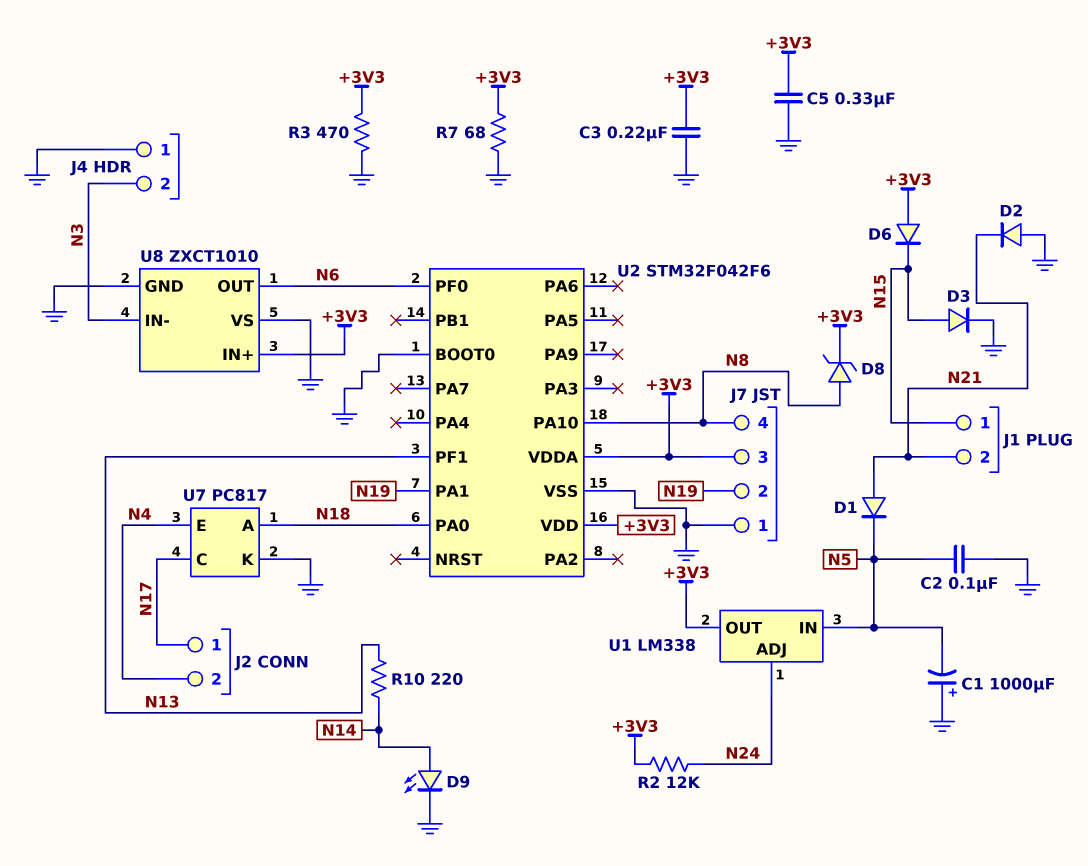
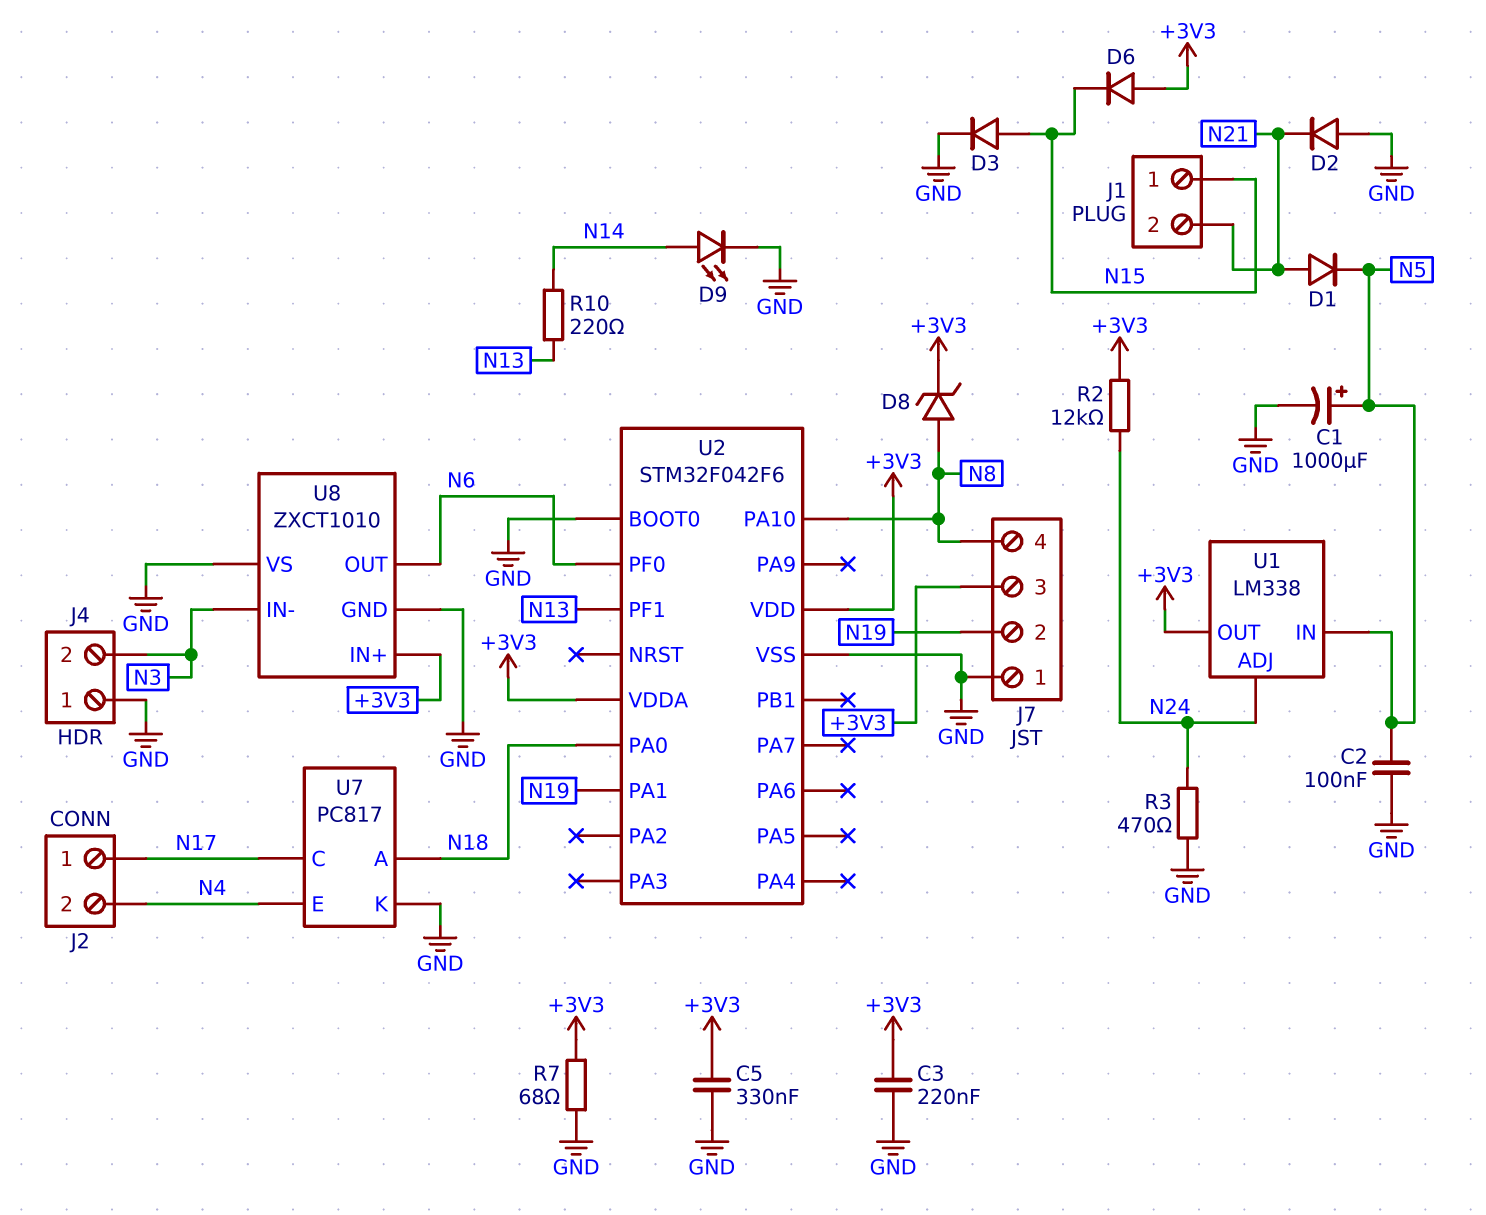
C1: 1000uF (plus GND, minus N5) -> 1000uF (plus N5, minus GND)
R3: 470 (+3V3, GND) -> 470 (GND, N24)

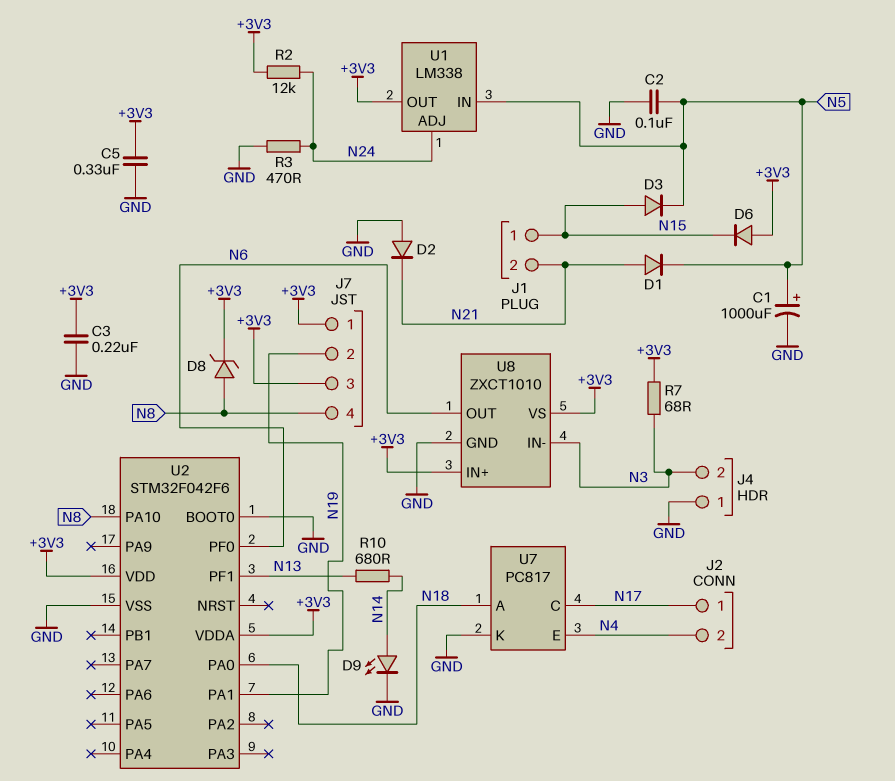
D3: diode (A N15, K GND) -> diode (A N15, K N5)
J7 pin 1: GND -> +3V3
R7: 68 (+3V3, GND) -> 68 (+3V3, N3)
R10: 220 (N13, N14) -> 680 (N13, N14)
U8 pin VS: GND -> +3V3

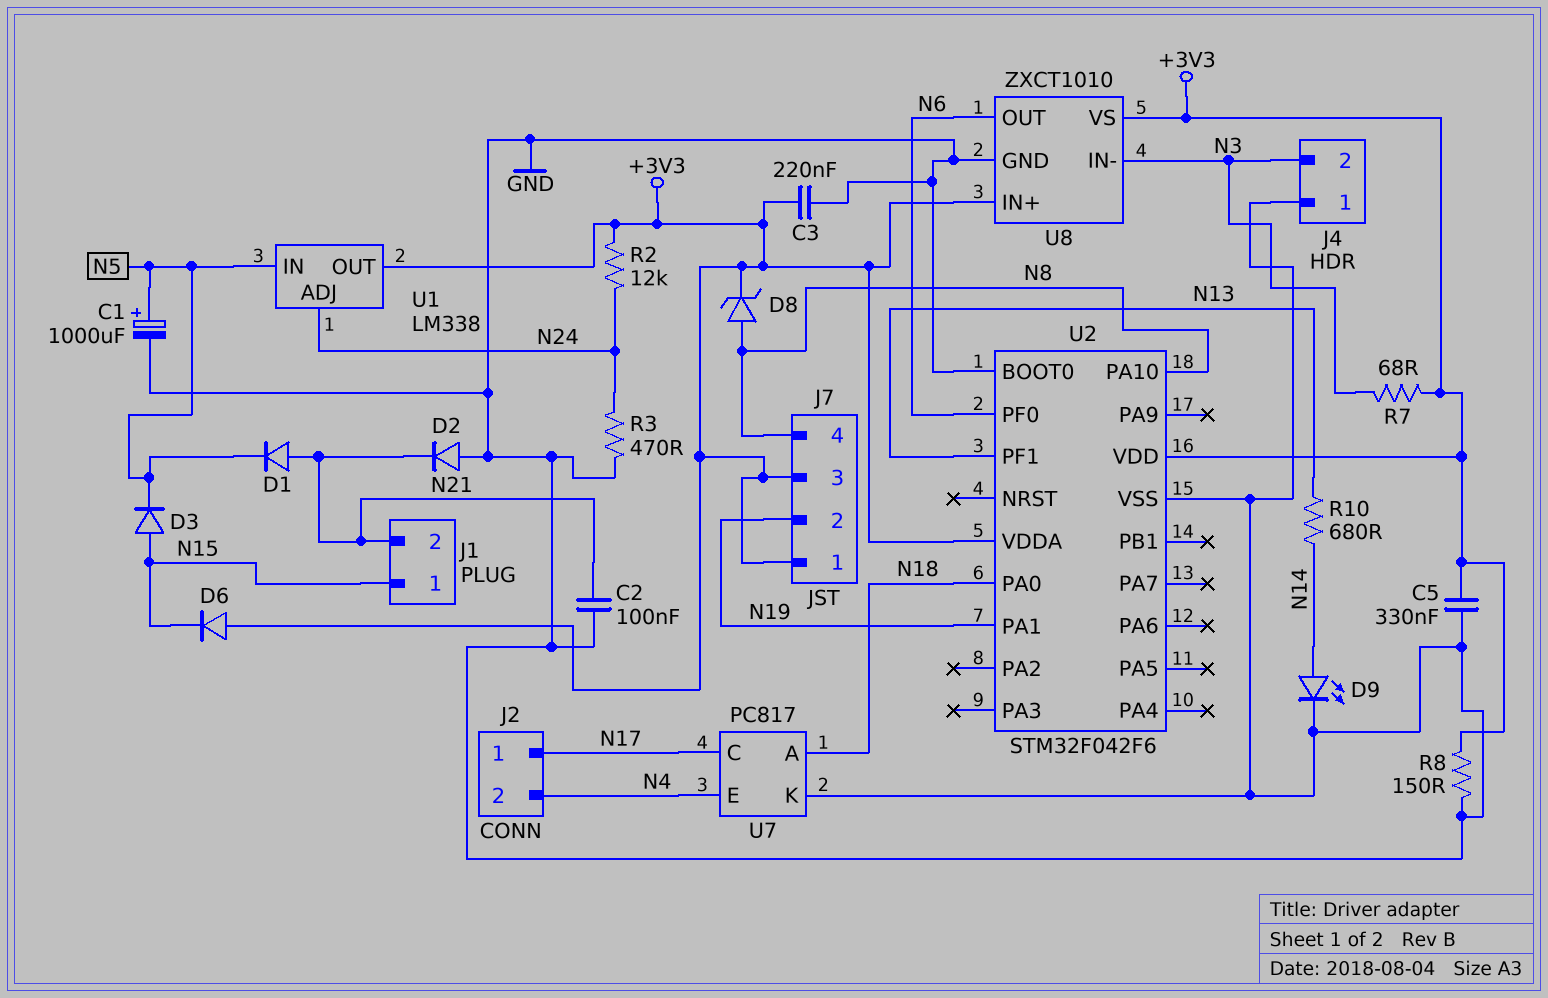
C2: 100nF (GND, N5) -> 100nF (GND, N21)
R8: none -> 150 (+3V3, GND)

